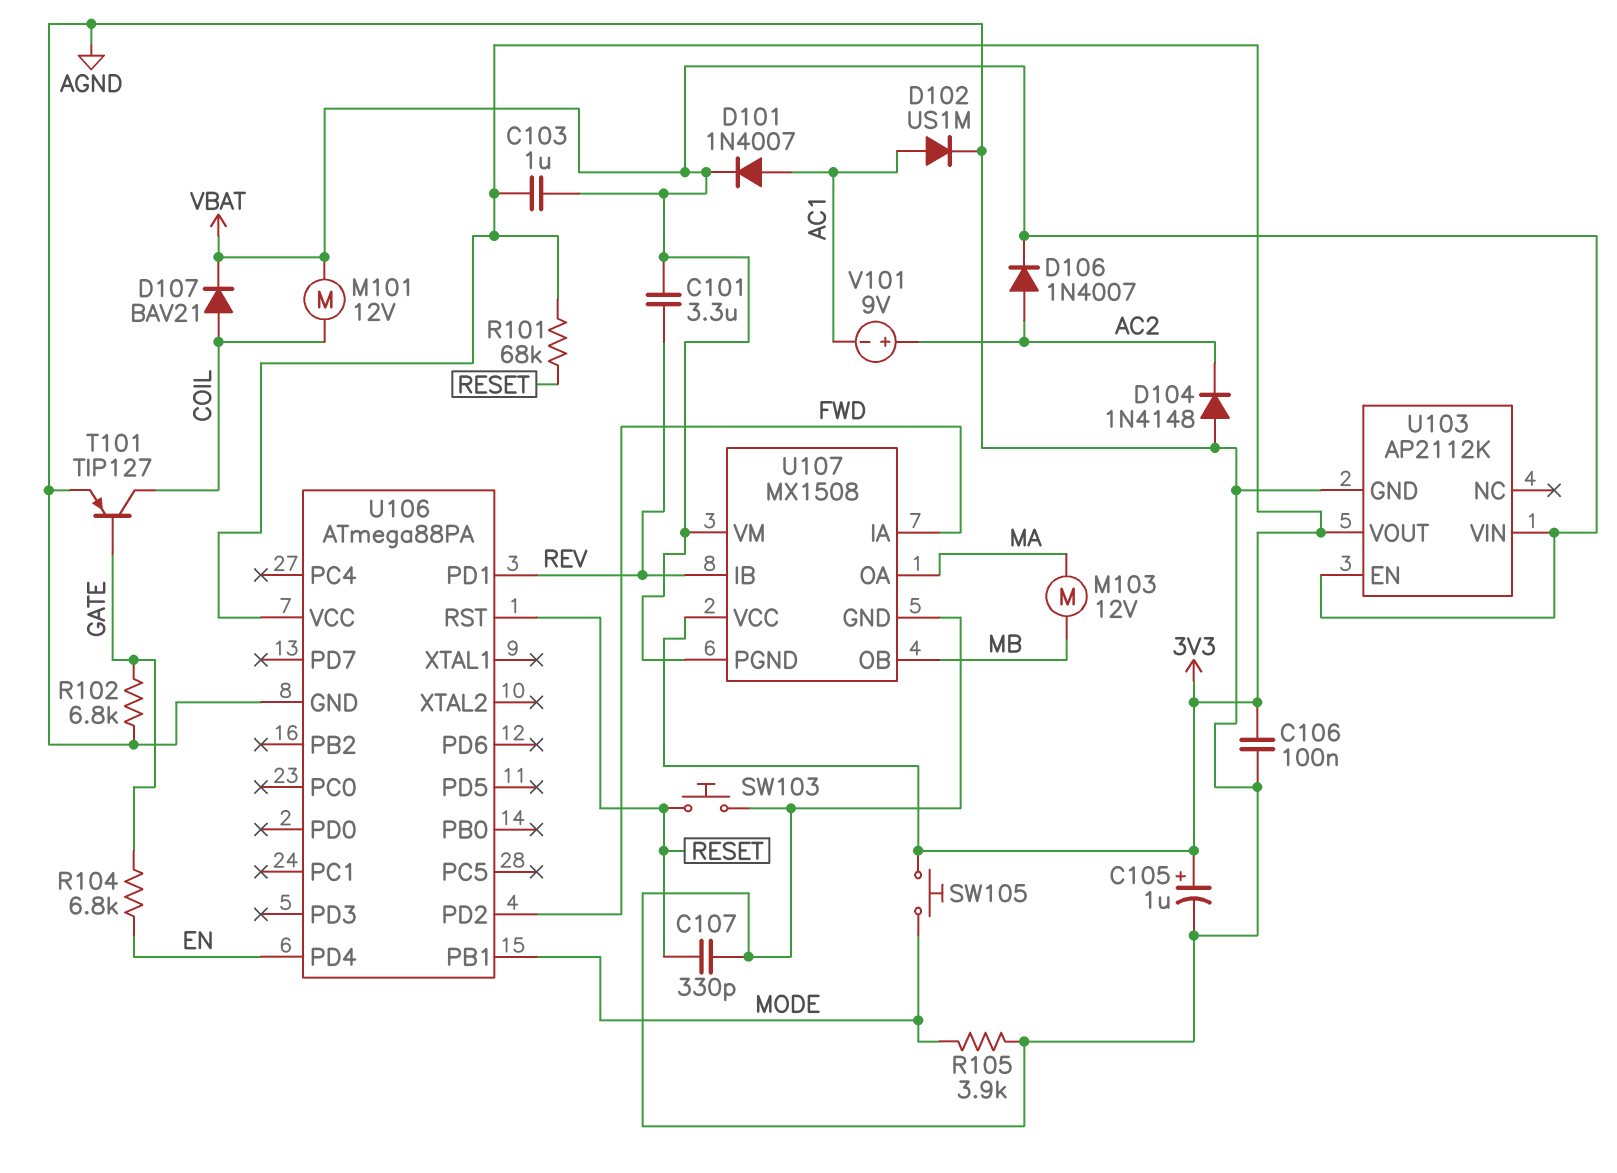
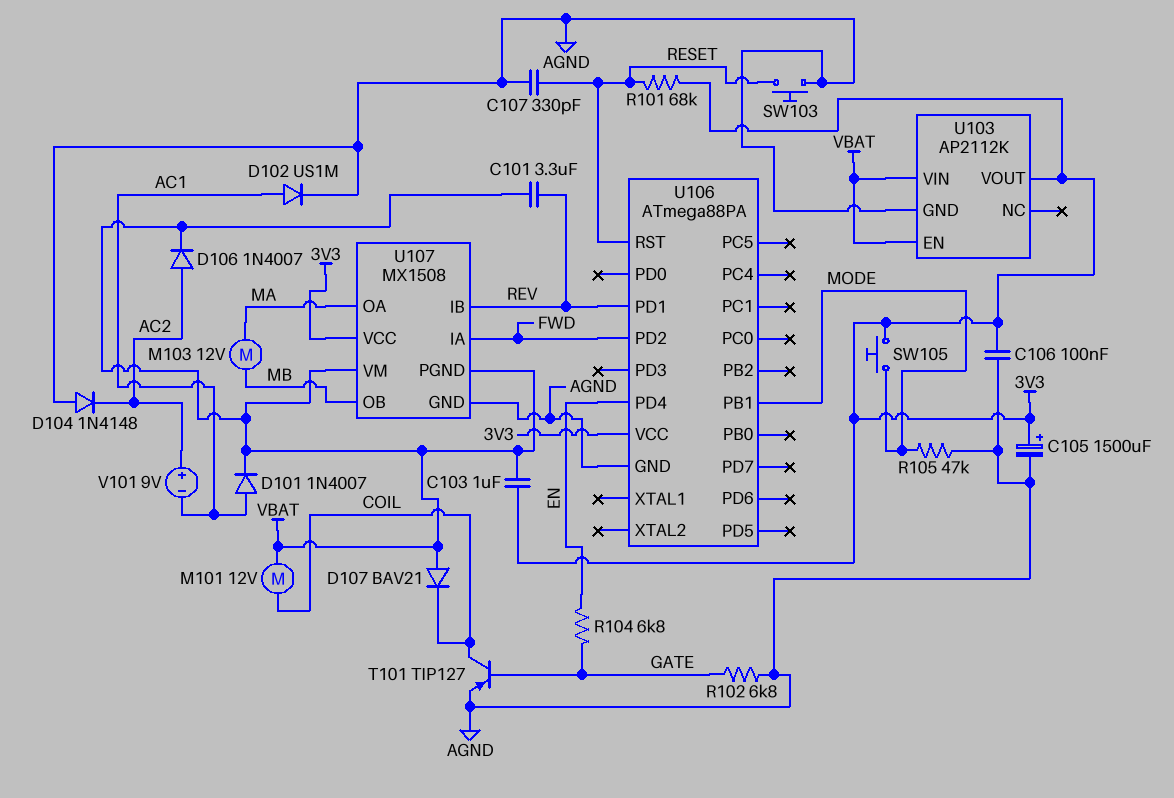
C105: 1uF (plus 3V3, minus AGND) -> 1500uF (plus 3V3, minus AGND)
D107: diode BAV21 (A COIL, K VBAT) -> diode BAV21 (A VBAT, K COIL)
R105: 3.9k (AGND, MODE) -> 47k (AGND, MODE)

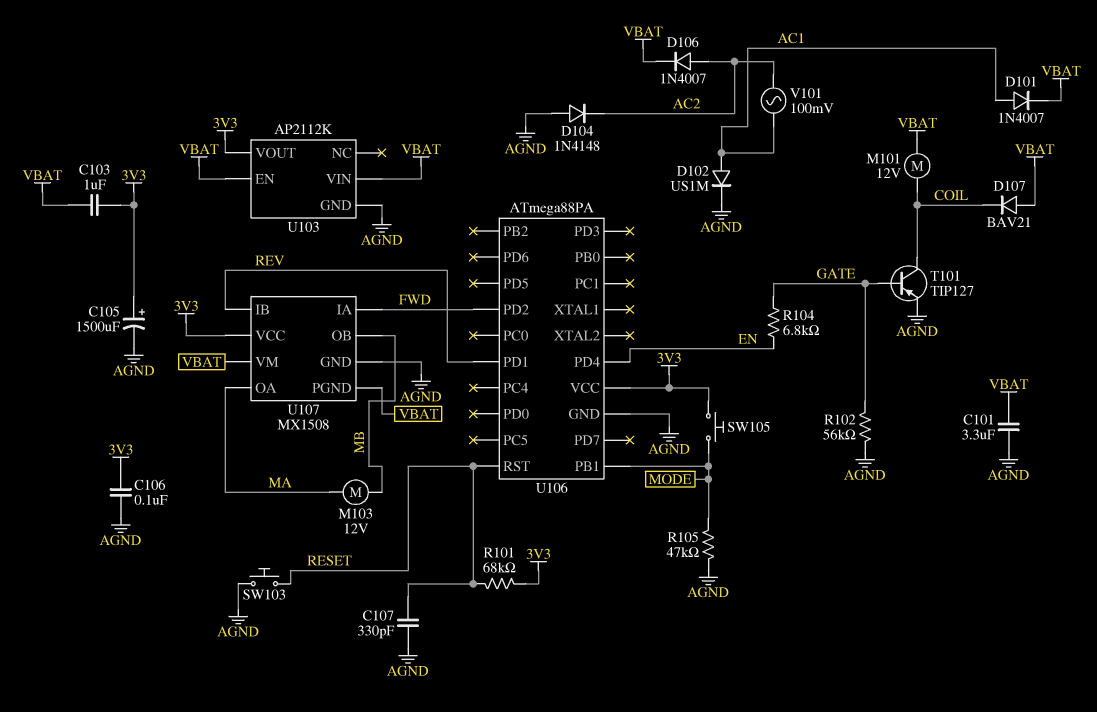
C101: 3.3uF (REV, VBAT) -> 3.3uF (AGND, VBAT)
R102: 6.8k (AGND, GATE) -> 56k (AGND, GATE)
V101: 9V (plus AC2, minus AC1) -> AC 100mV (AC1, AC2)

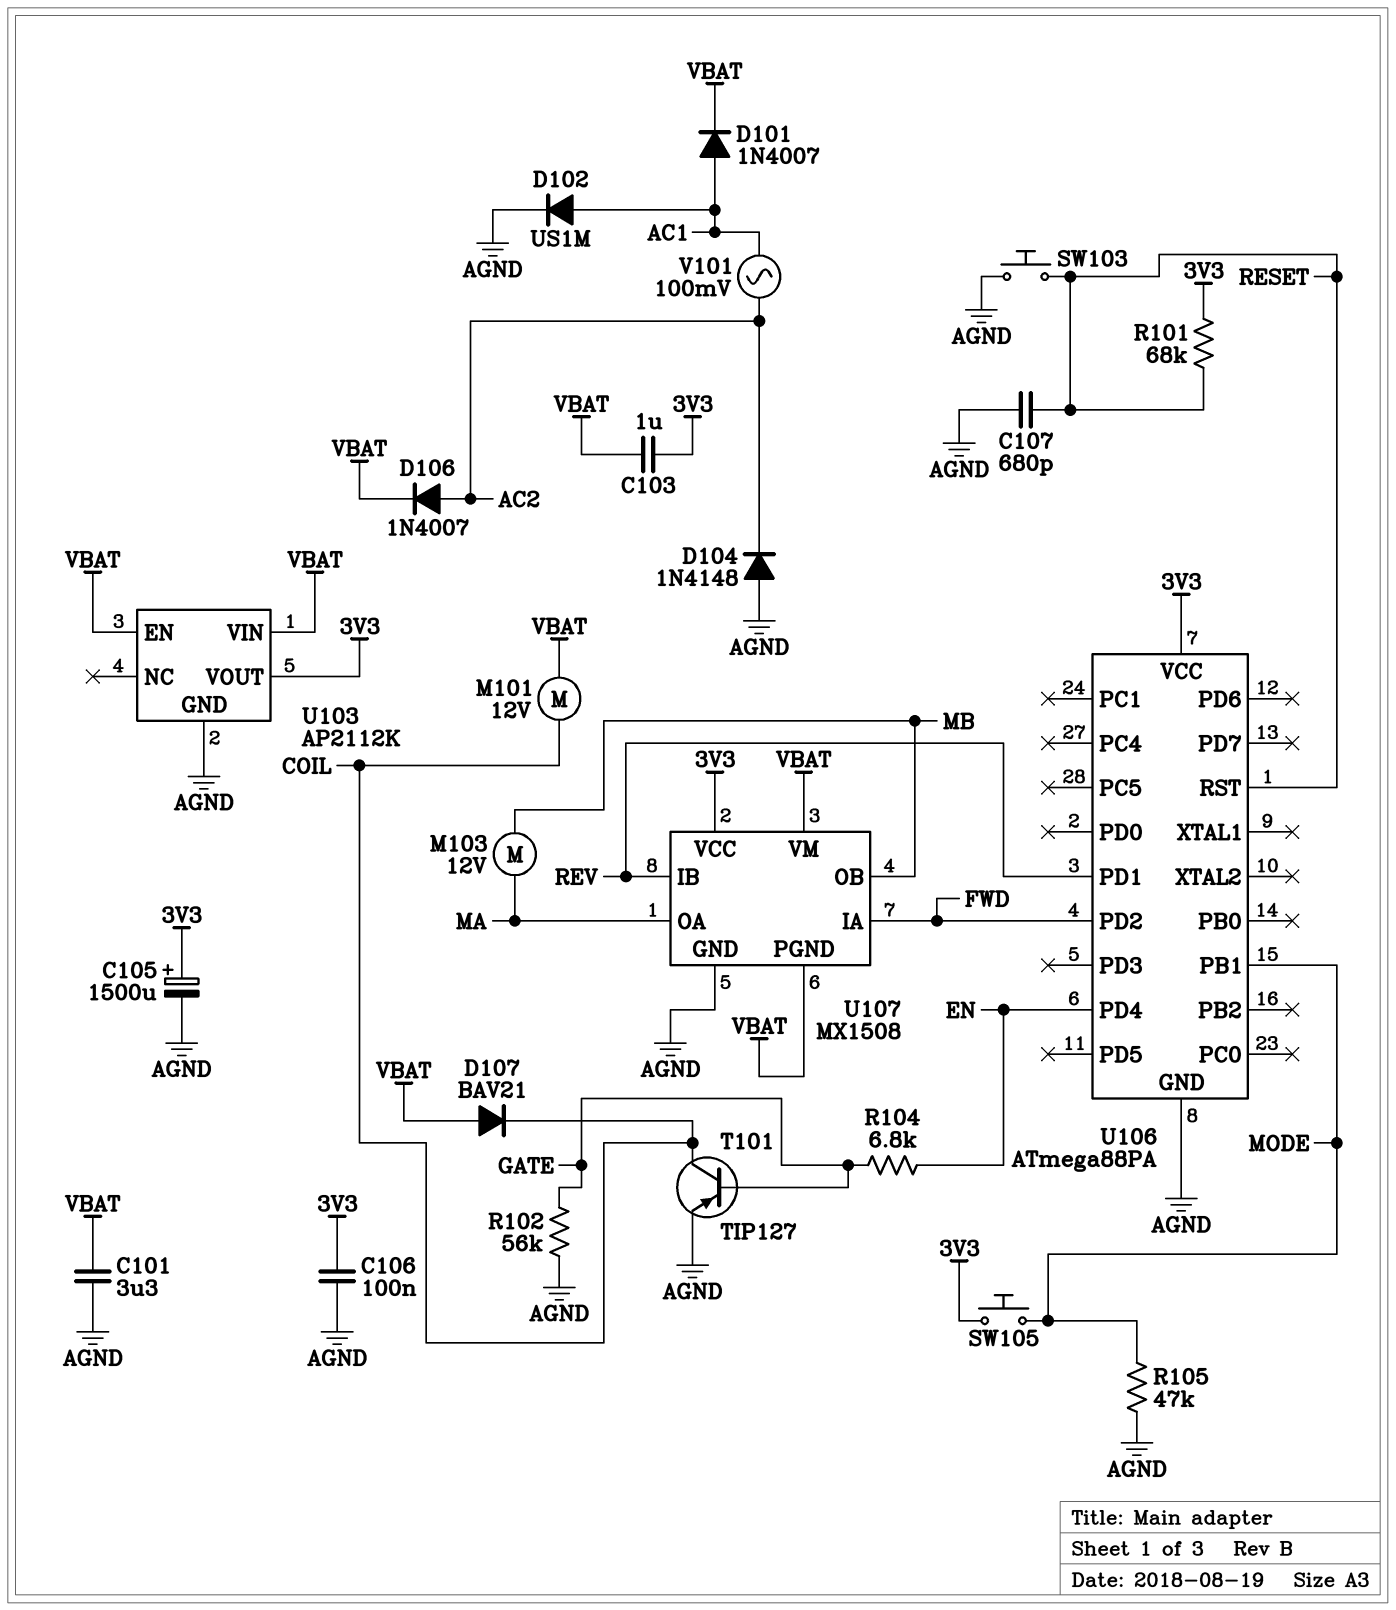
C107: 330pF (AGND, RESET) -> 680pF (AGND, RESET)

